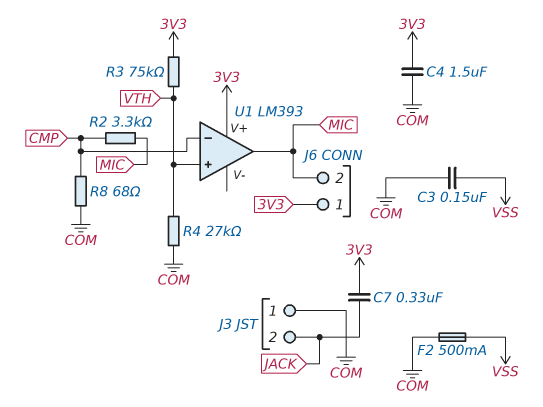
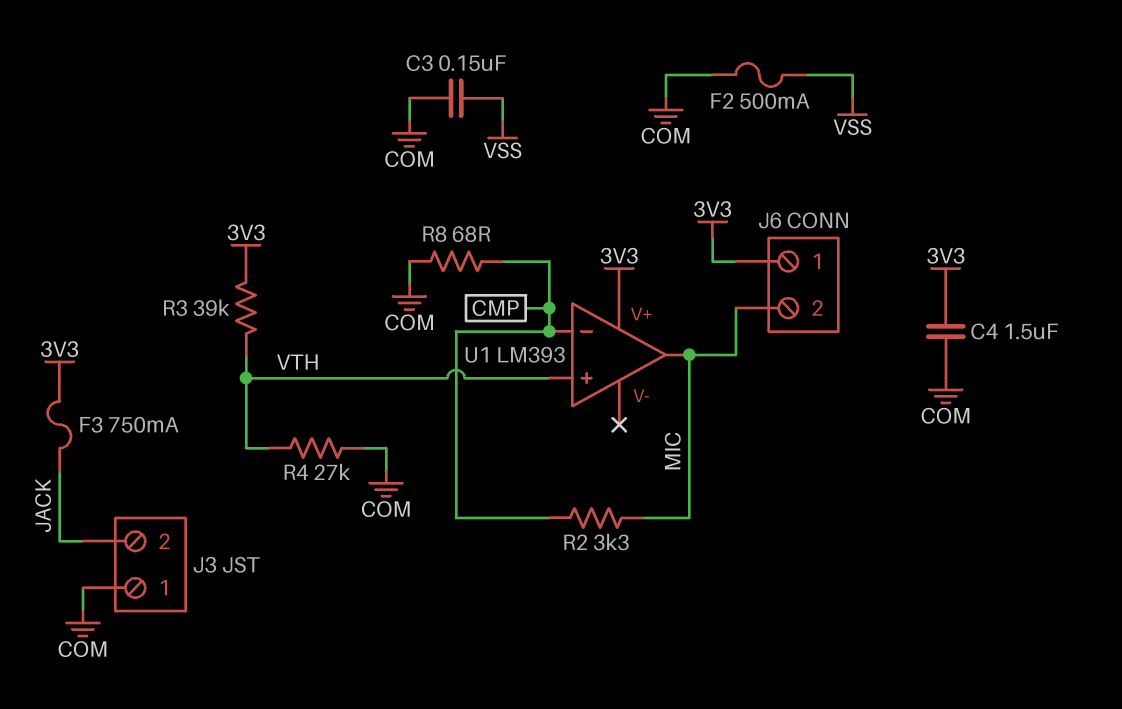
C7: 330nF (3V3, JACK) -> none
F3: none -> 750mA (3V3, JACK)
R3: 75k (3V3, VTH) -> 39k (3V3, VTH)

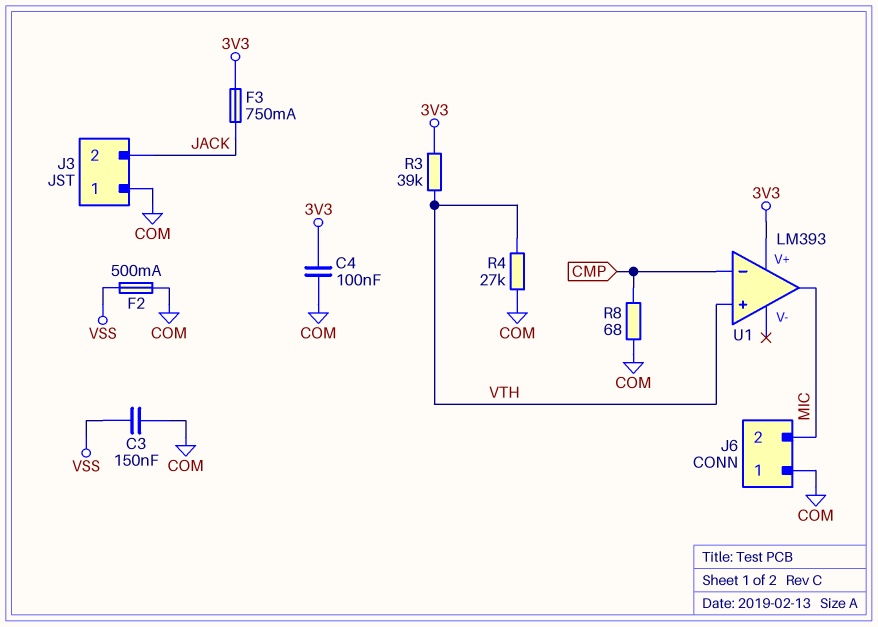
C4: 1.5uF (3V3, COM) -> 100nF (3V3, COM)
J6 pin 1: 3V3 -> COM
R2: 3.3k (CMP, MIC) -> none

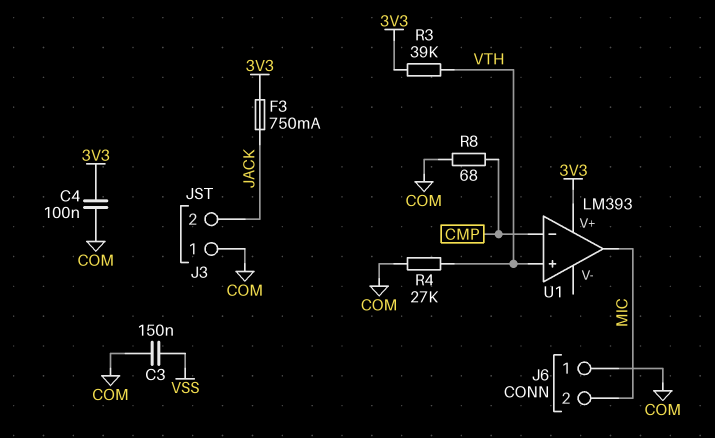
F2: 500mA (COM, VSS) -> none

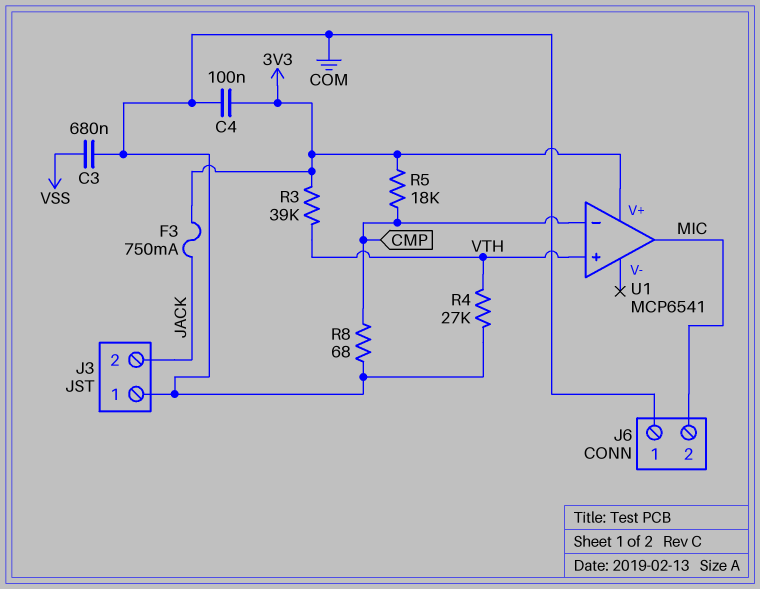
C3: 150nF (COM, VSS) -> 680nF (COM, VSS)
R5: none -> 18k (3V3, CMP)
U1: LM393 -> MCP6541

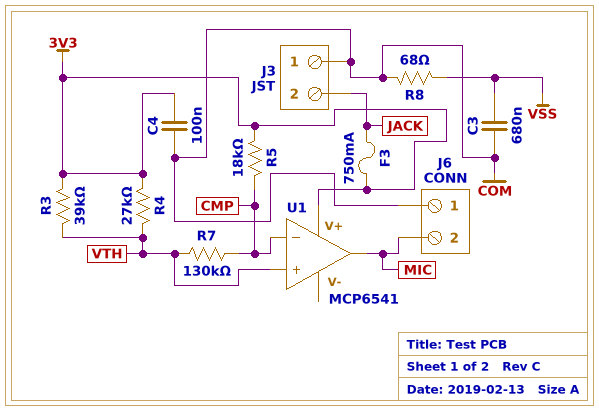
R4: 27k (COM, VTH) -> 27k (3V3, VTH)
R7: none -> 130k (CMP, VTH)
R8: 68 (CMP, COM) -> 68 (COM, VSS)

